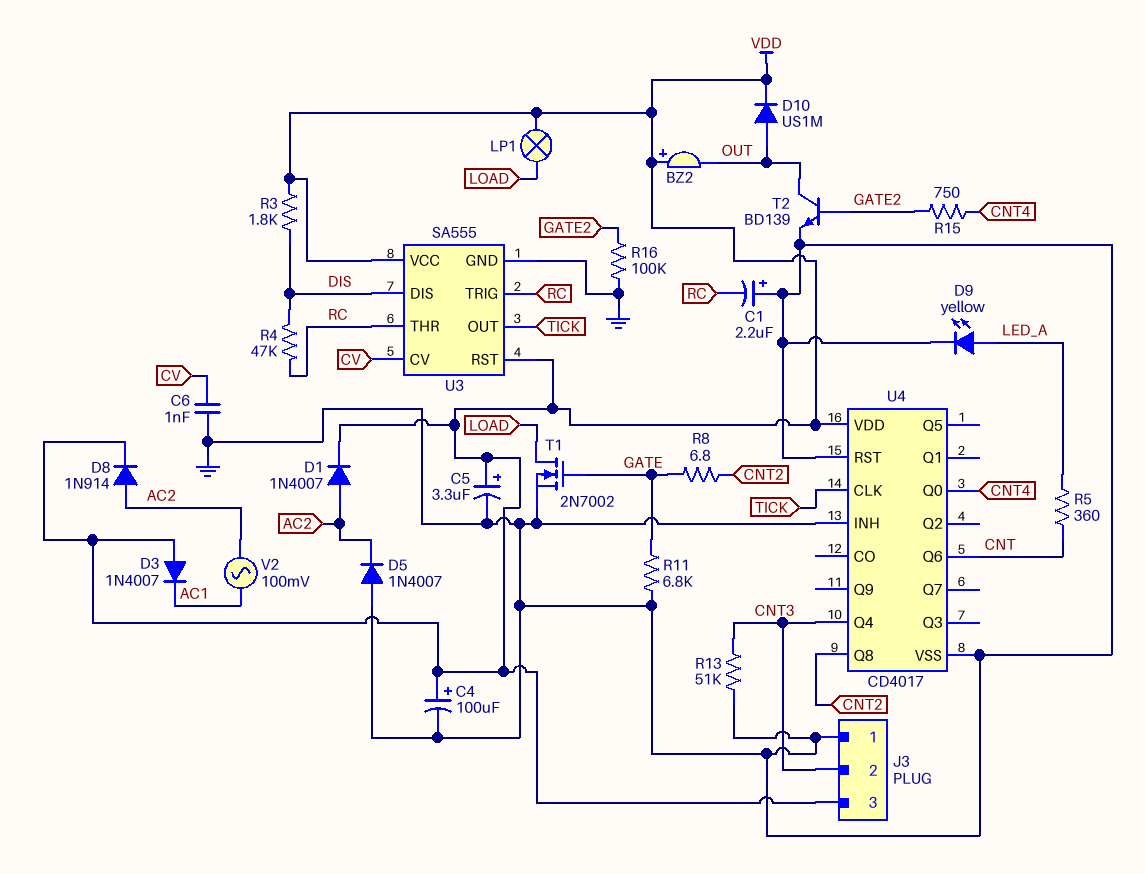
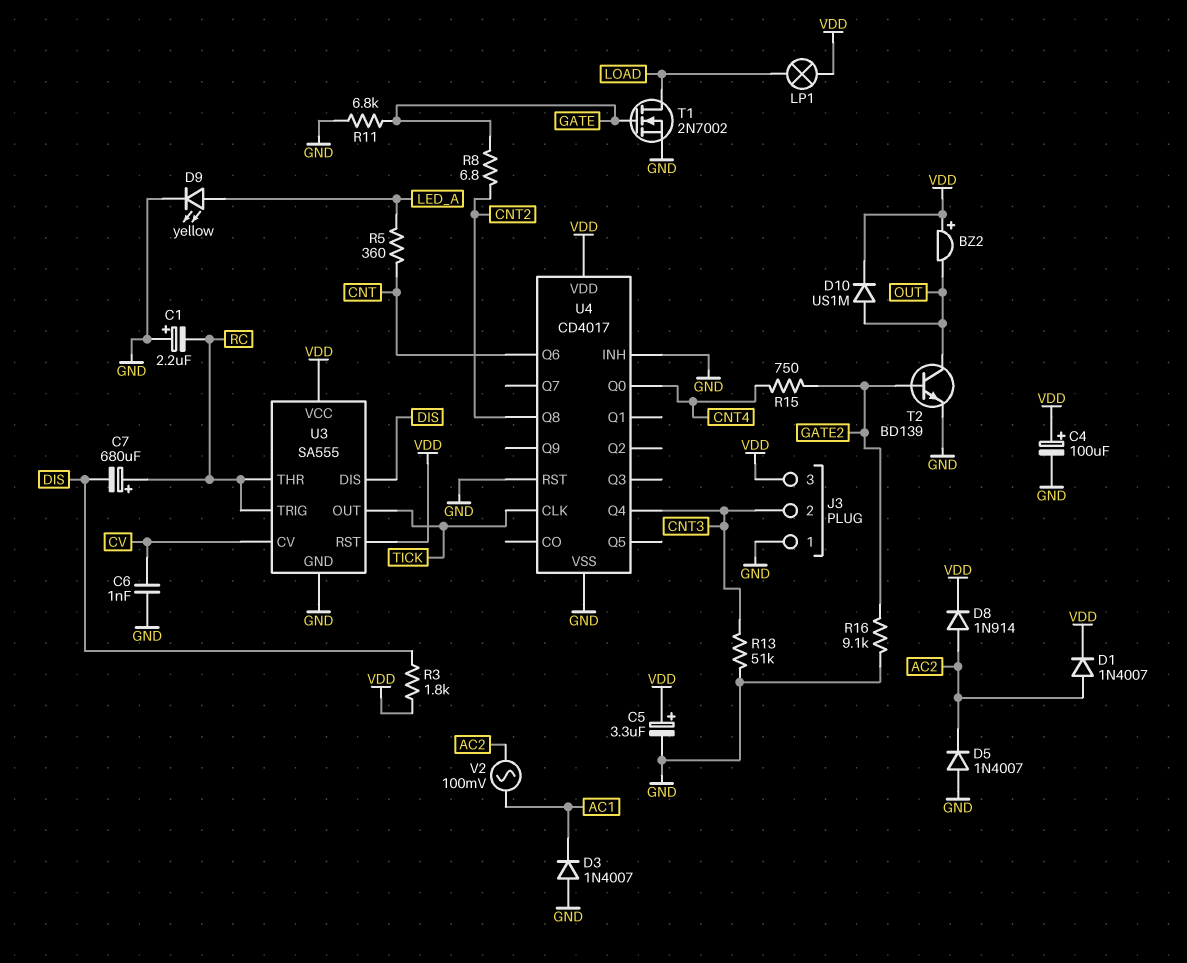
C7: none -> 680uF (plus RC, minus DIS)
D3: diode 1N4007 (A VDD, K AC1) -> diode 1N4007 (A GND, K AC1)
R4: 47k (DIS, RC) -> none
R16: 100k (GATE2, GND) -> 9.1k (GATE2, GND)

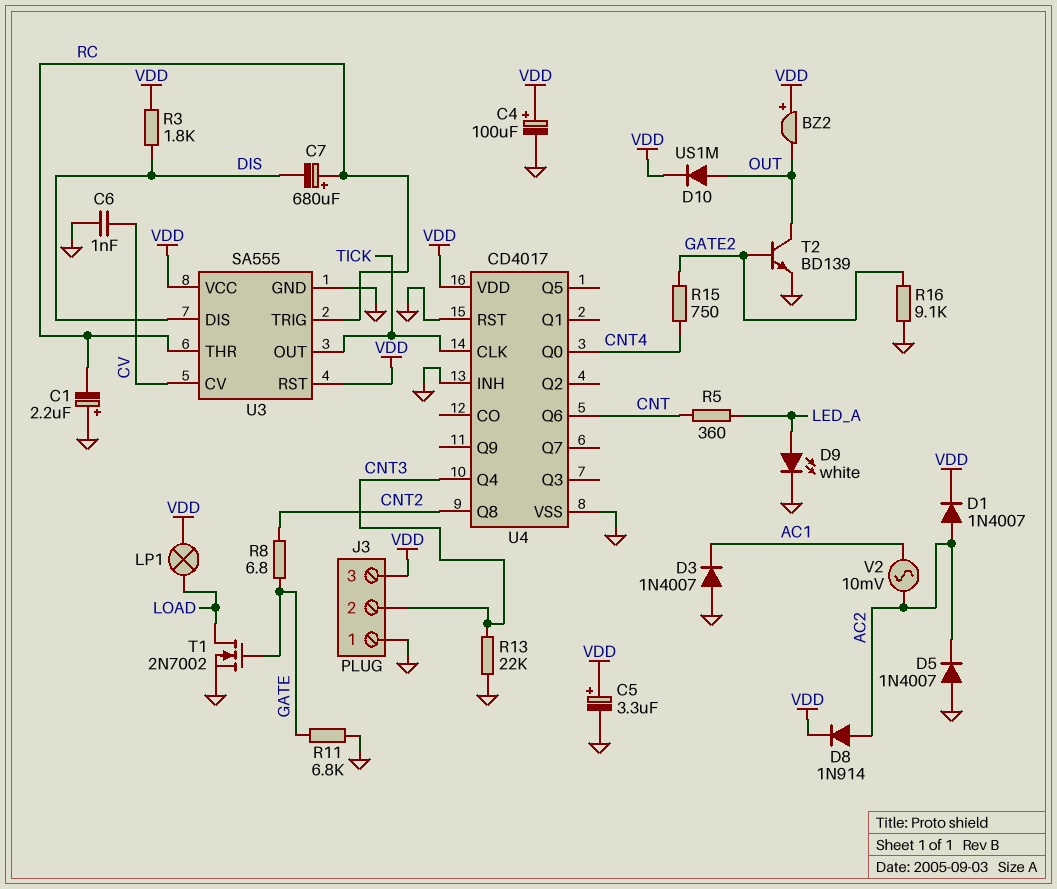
D9: LED yellow (A LED_A, K GND) -> LED white (A LED_A, K GND)
R13: 51k (CNT3, GND) -> 22k (CNT3, GND)
V2: AC 100mV (AC1, AC2) -> AC 10mV (AC1, AC2)

